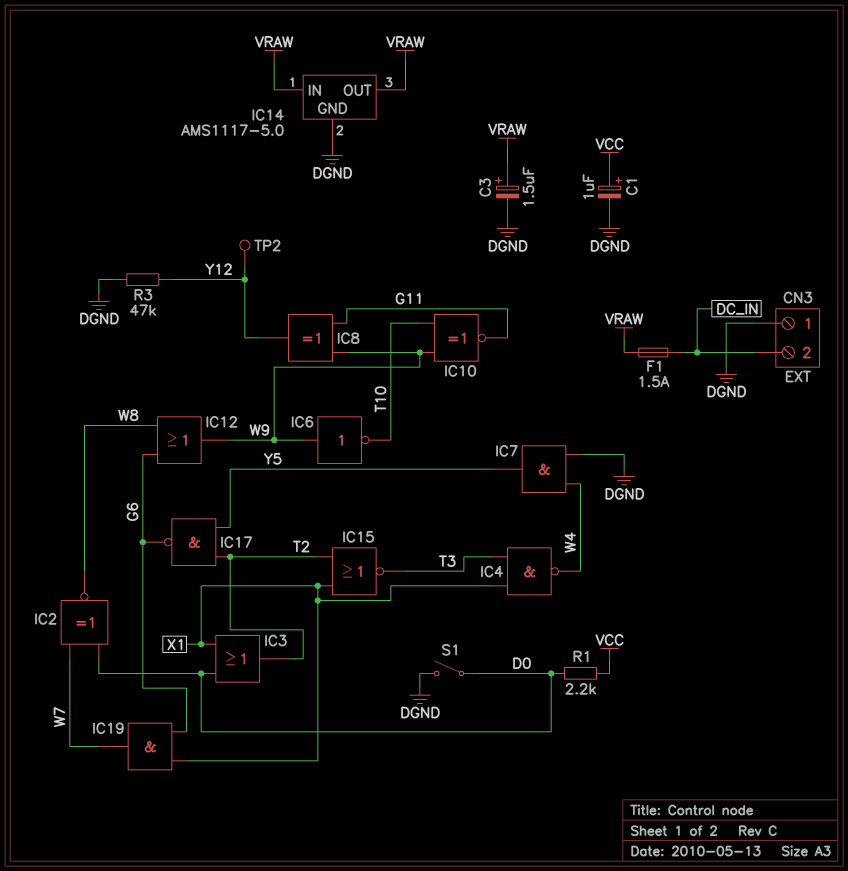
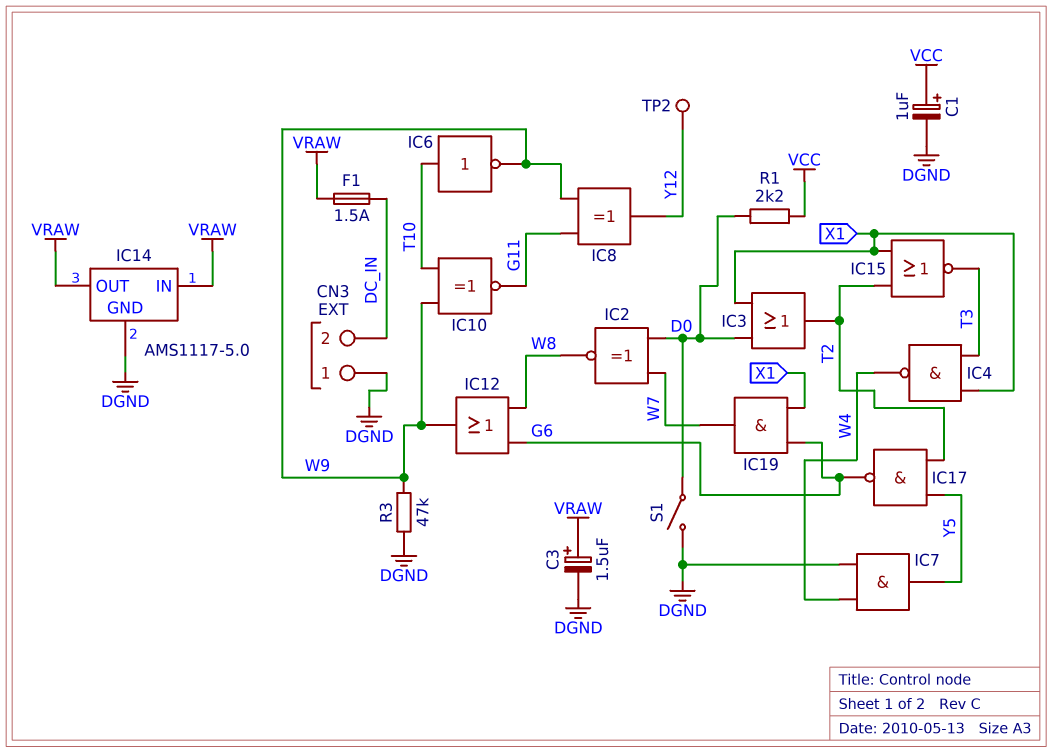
IC6: NOT (in W9, out T10) -> NOT (in T10, out W9)
R3: 47k (DGND, Y12) -> 47k (DGND, W9)

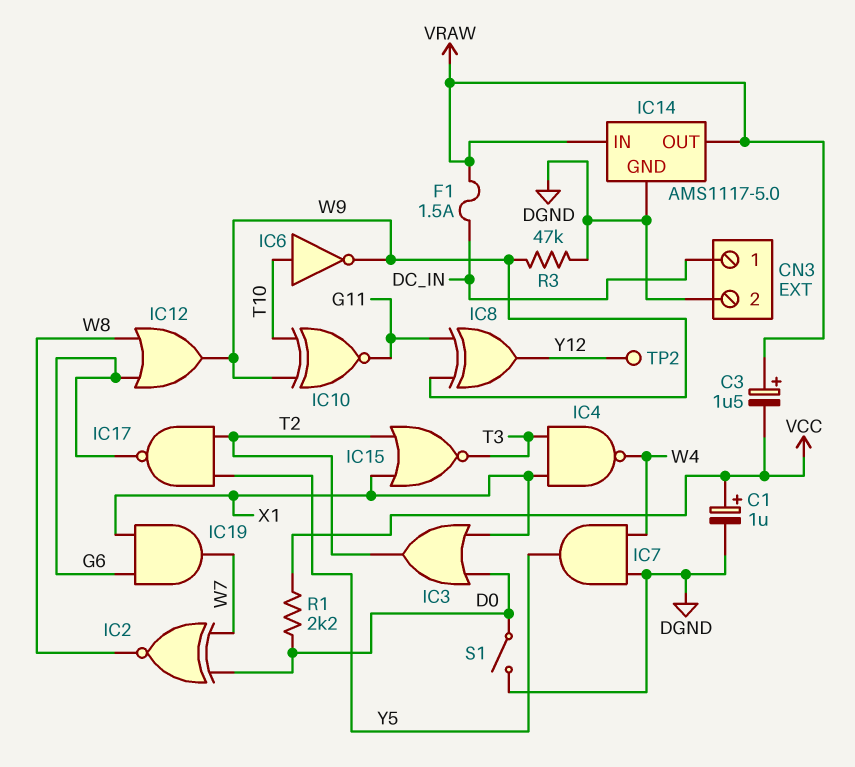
C3: 1.5uF (plus VRAW, minus DGND) -> 1.5uF (plus VRAW, minus VCC)
CN3 pin 1: DGND -> DC_IN
CN3 pin 2: DC_IN -> DGND

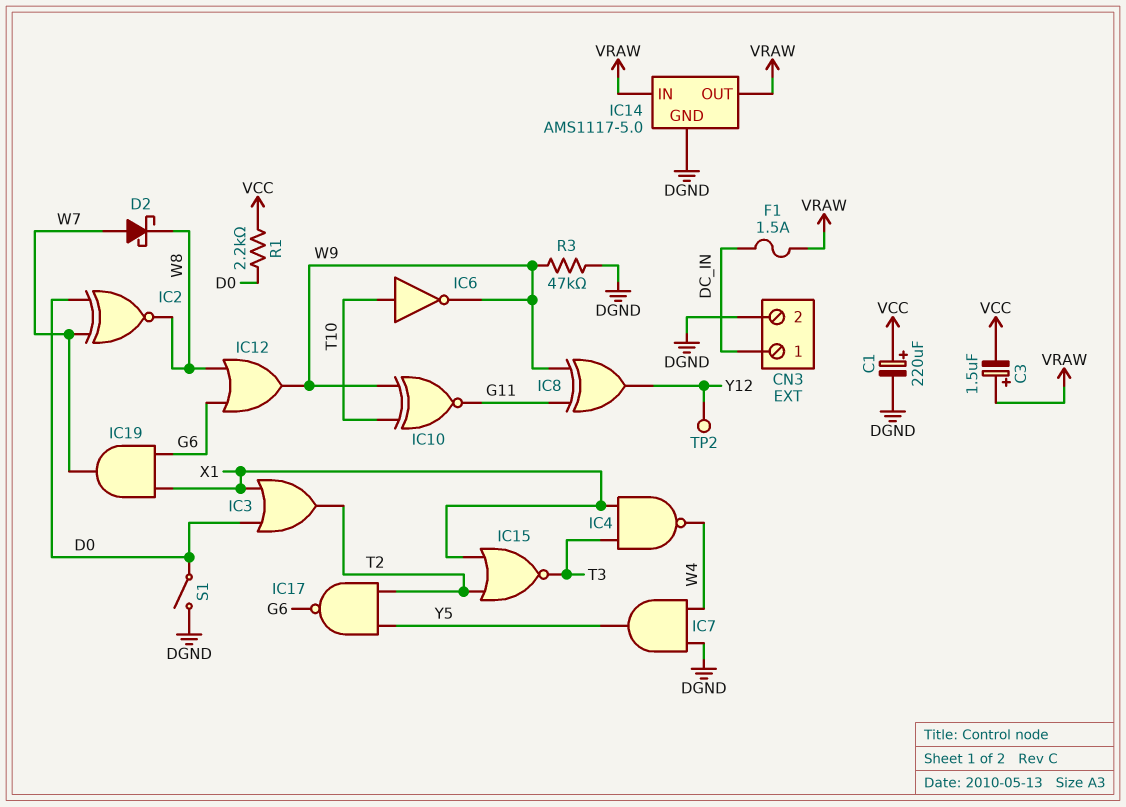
C1: 1uF (plus VCC, minus DGND) -> 220uF (plus VCC, minus DGND)
D2: none -> schottky (A W7, K W8)

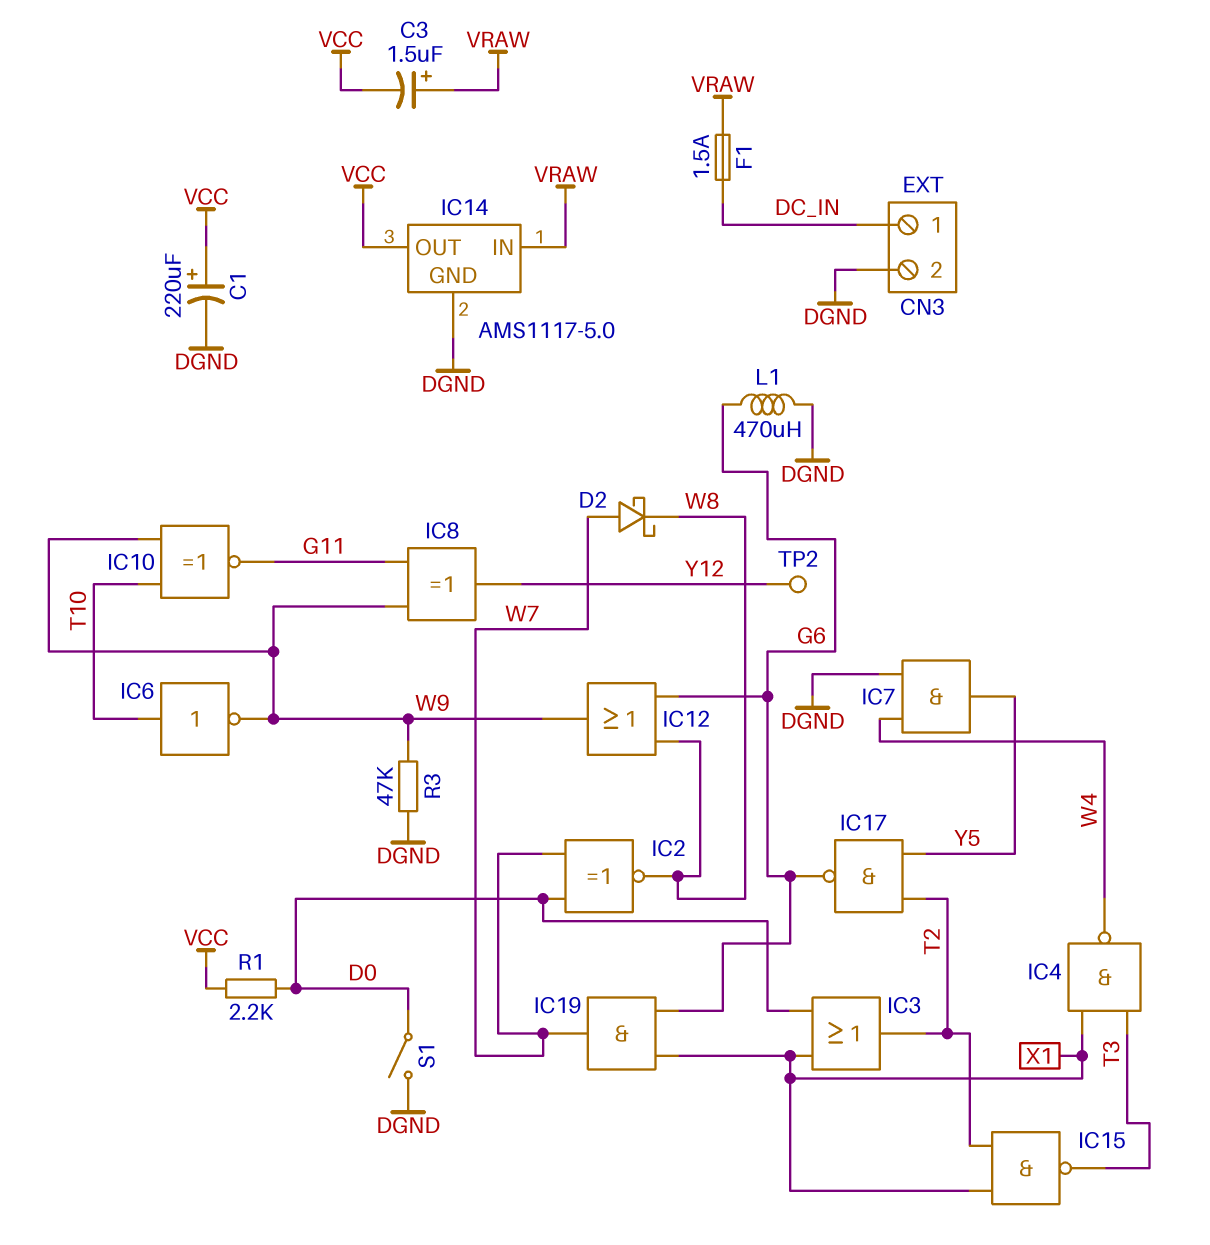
IC14 pin OUT: VRAW -> VCC
IC15: NOR (in T2, in X1, out T3) -> NAND (in T2, in X1, out T3)
L1: none -> 470uH (DGND, G6)

